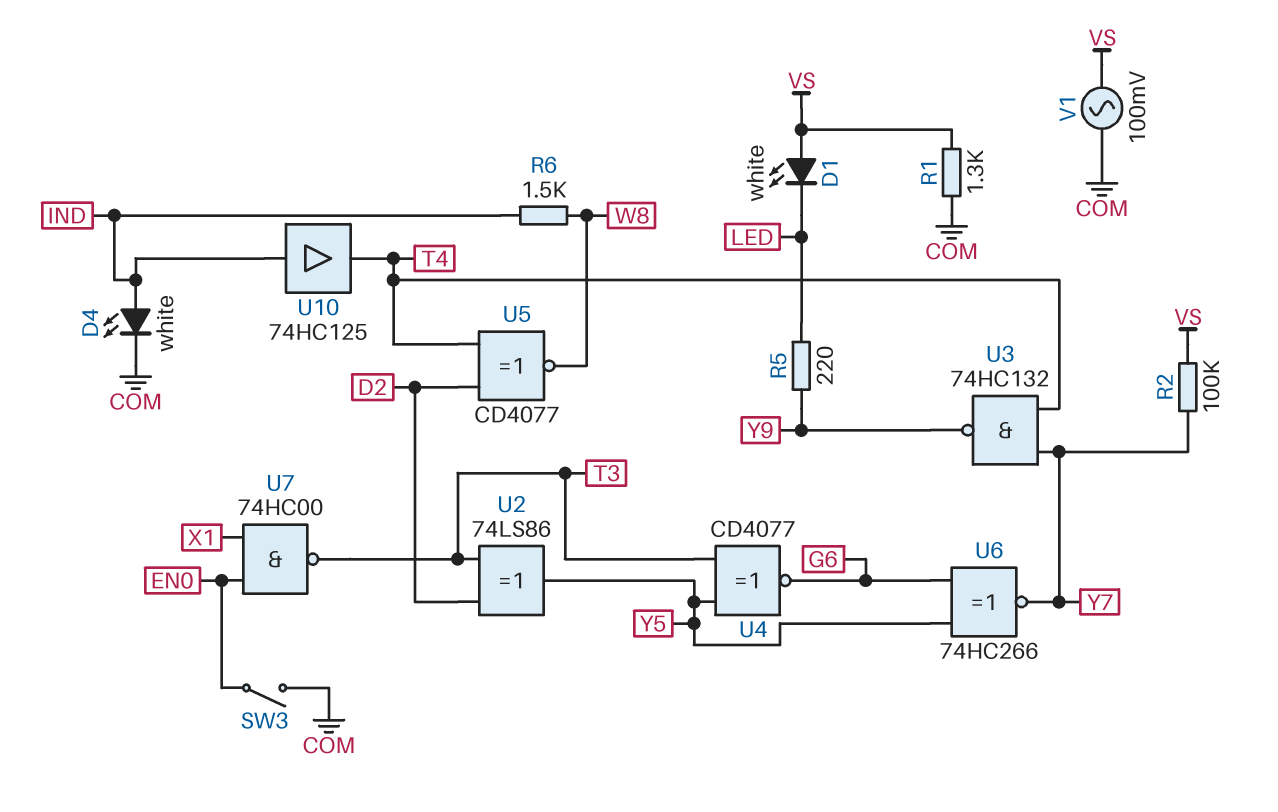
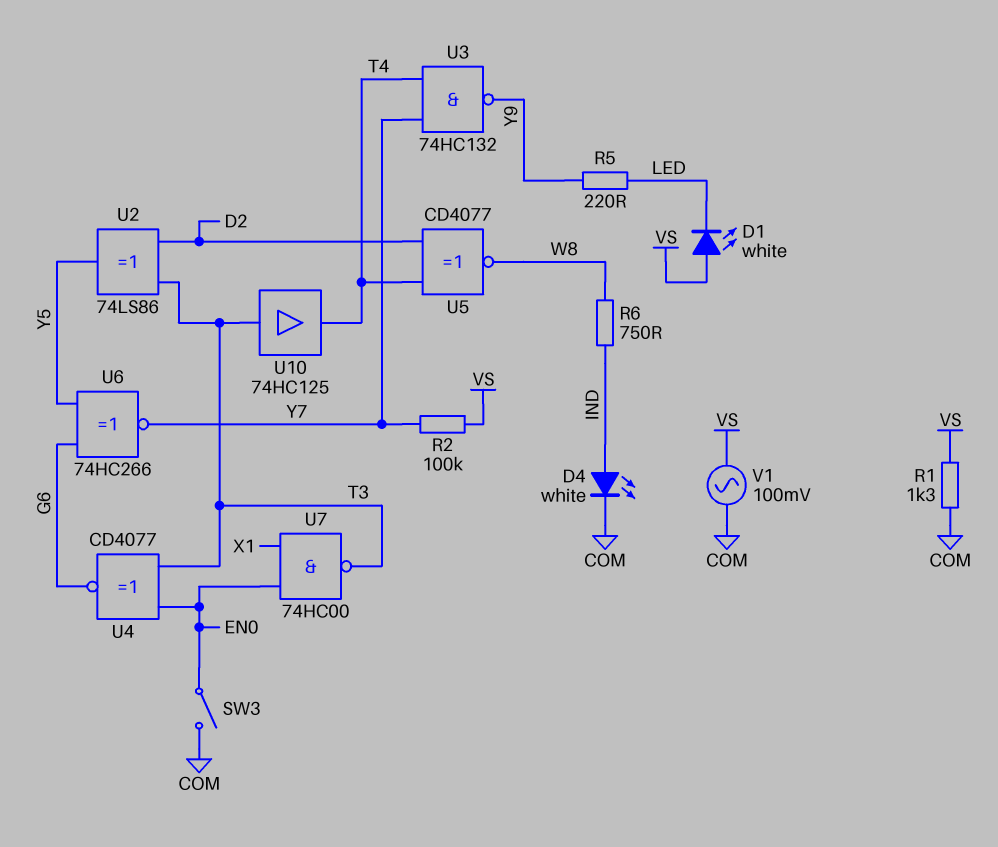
R6: 1.5k (IND, W8) -> 750 (IND, W8)
U4: XNOR CD4077 (in T3, in Y5, out G6) -> XNOR CD4077 (in EN0, in T3, out G6)
U10: buffer 74HC125 (in IND, out T4) -> buffer 74HC125 (in T3, out T4)

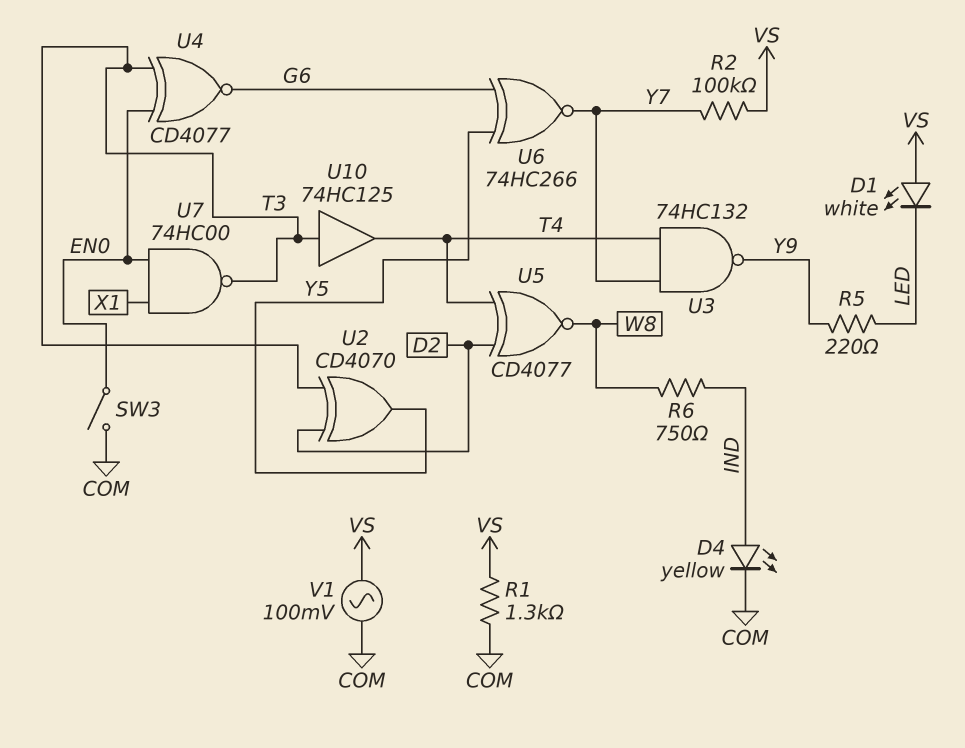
D4: LED white (A IND, K COM) -> LED yellow (A IND, K COM)
U2: XOR 74LS86 (in D2, in T3, out Y5) -> XOR CD4070 (in D2, in T3, out Y5)

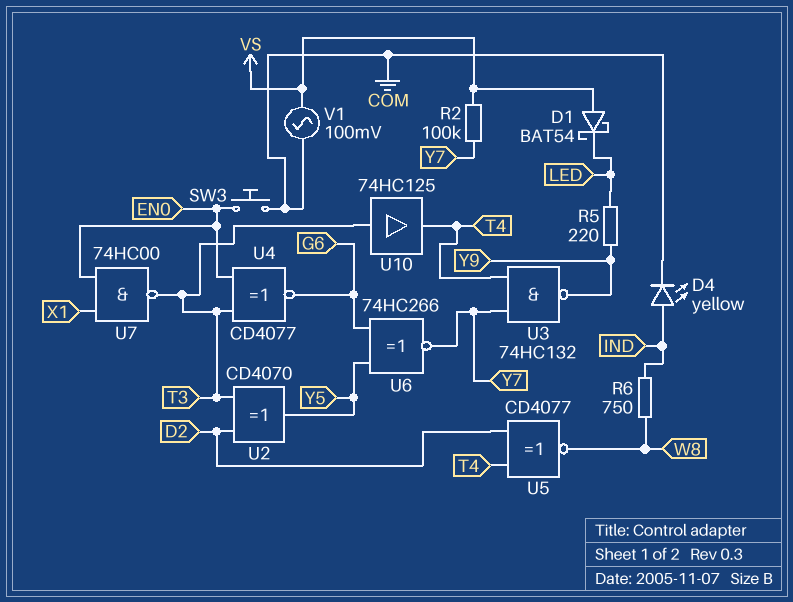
D1: LED white (A VS, K LED) -> schottky BAT54 (A VS, K LED)
R1: 1.3k (COM, VS) -> none
SW3: switch (COM, EN0) -> button (COM, EN0)

